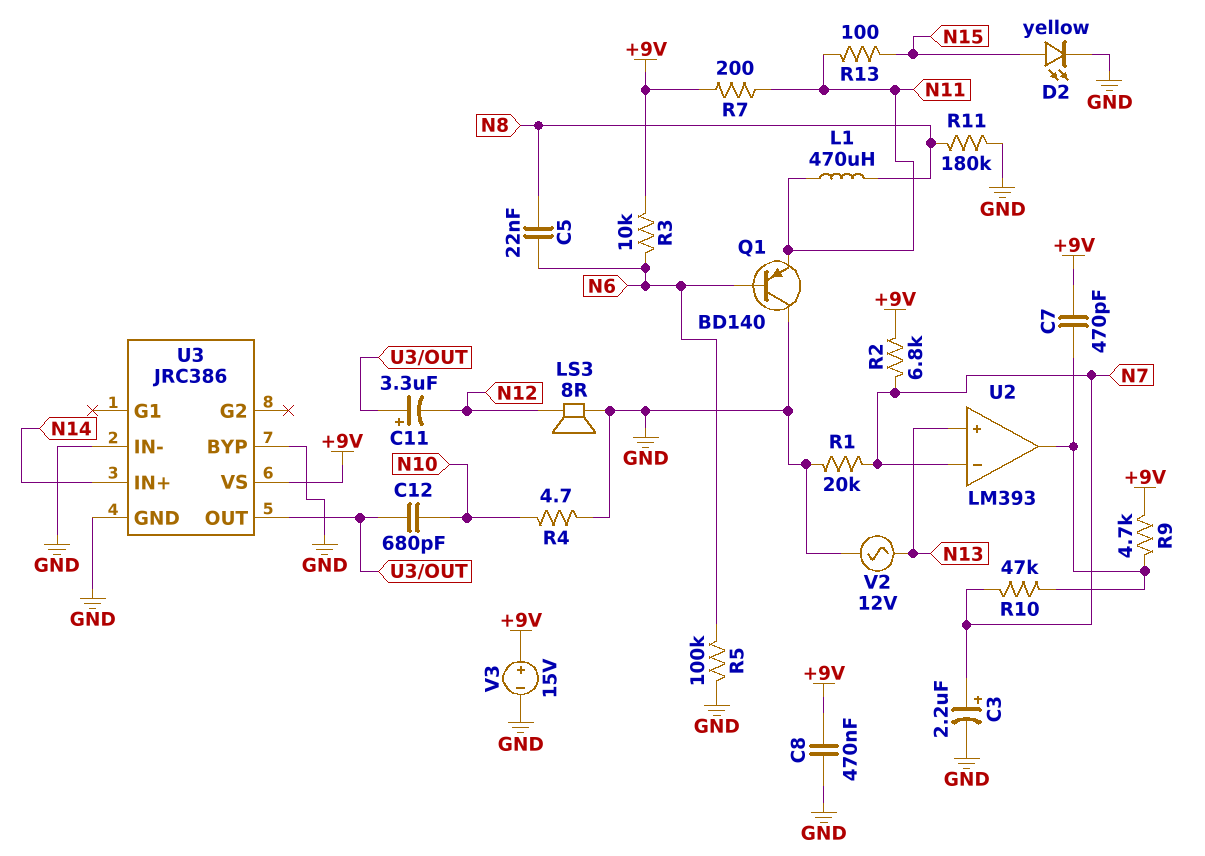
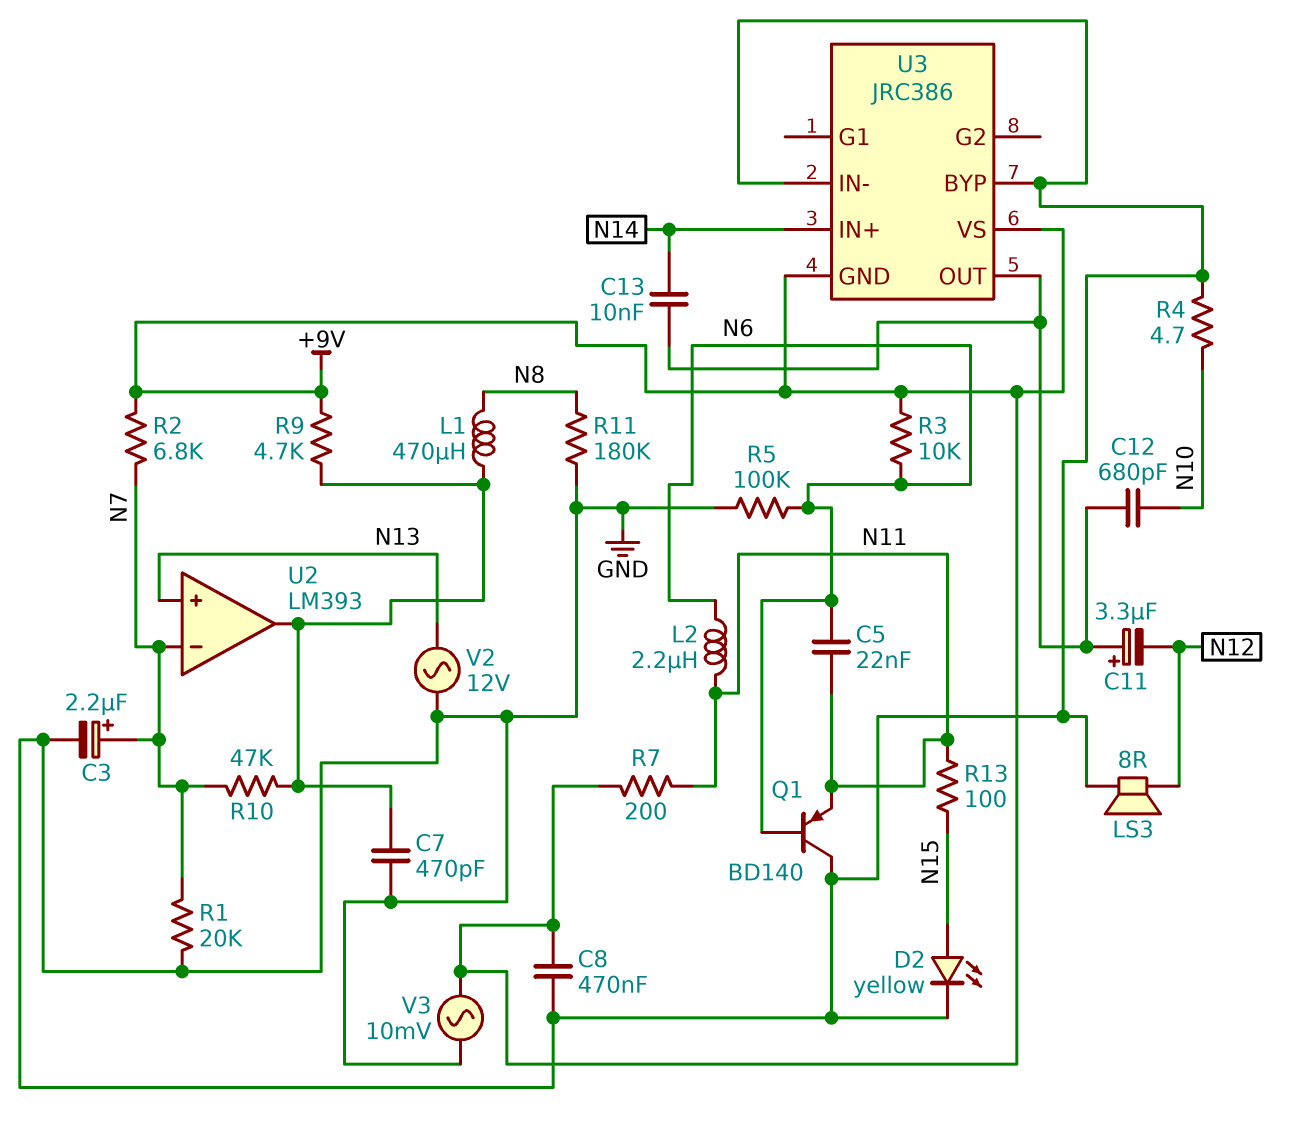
C5: 22nF (N6, N8) -> 22nF (N6, N11)
C7: 470pF (+9V, U2/out) -> 470pF (GND, U2/out)
C13: none -> 10nF (N14, U3/OUT)
L1: 470uH (N8, N11) -> 470uH (N8, U2/out)
L2: none -> 2.2uH (N6, N11)
U3 pin GND: GND -> +9V
V3: 15V (plus +9V, minus GND) -> AC 10mV (+9V, GND)

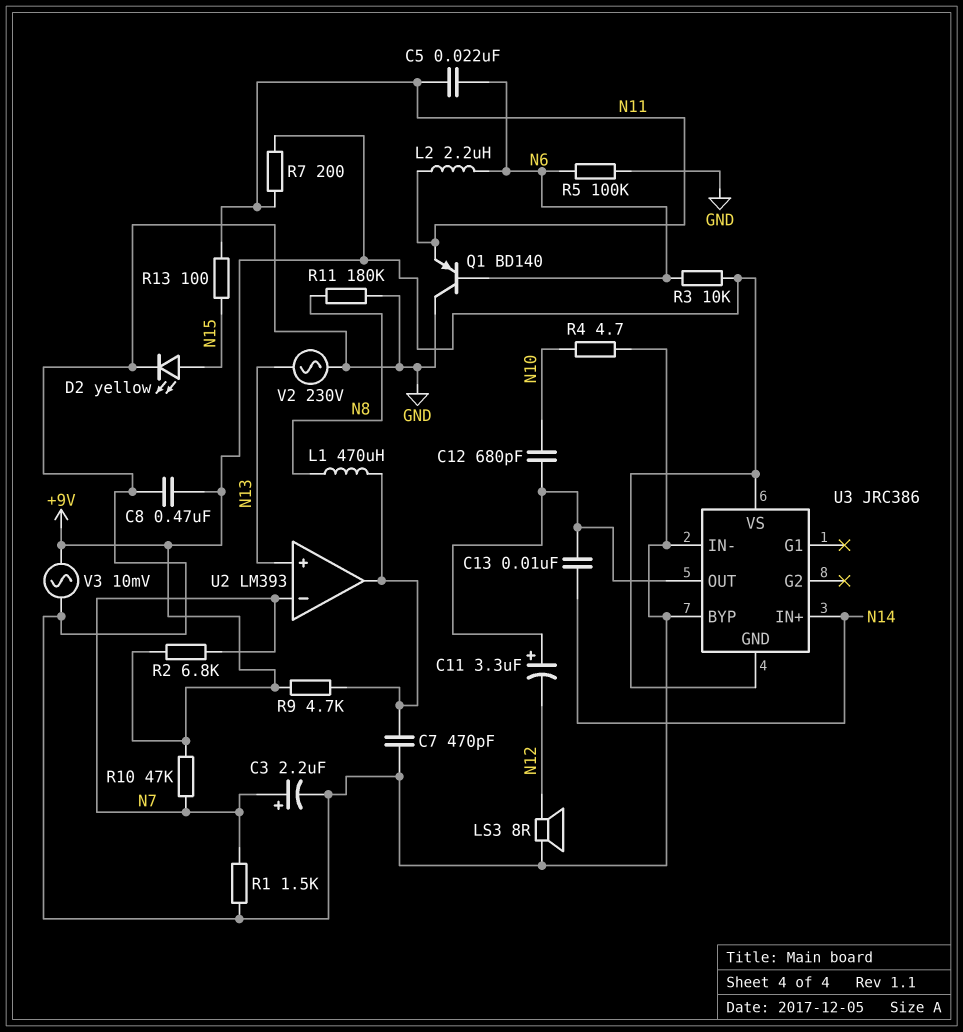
R1: 20k (GND, N7) -> 1.5k (GND, N7)
R10: 47k (N7, U2/out) -> 47k (+9V, N7)
V2: AC 12V (GND, N13) -> AC 230V (GND, N13)

